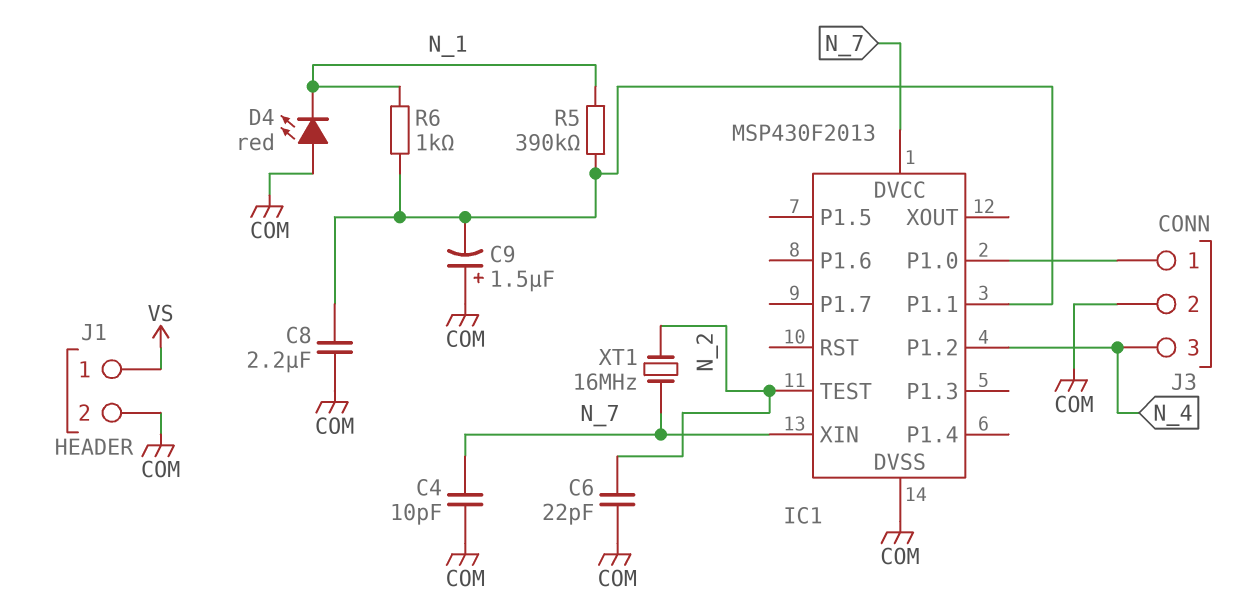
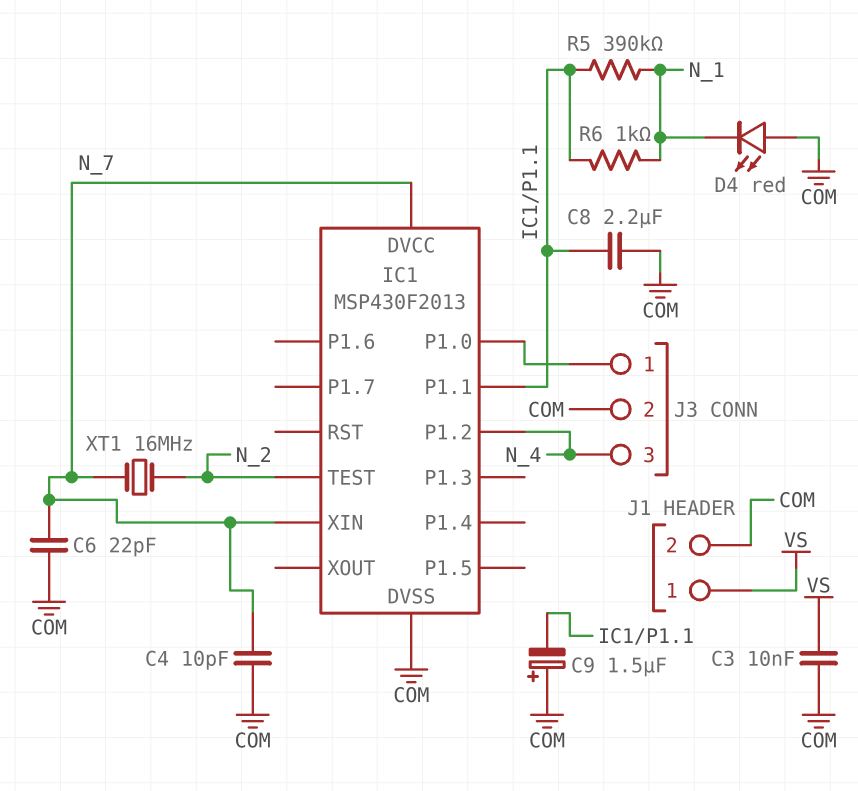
C3: none -> 10nF (COM, VS)
C6: 22pF (COM, N_2) -> 22pF (COM, N_7)

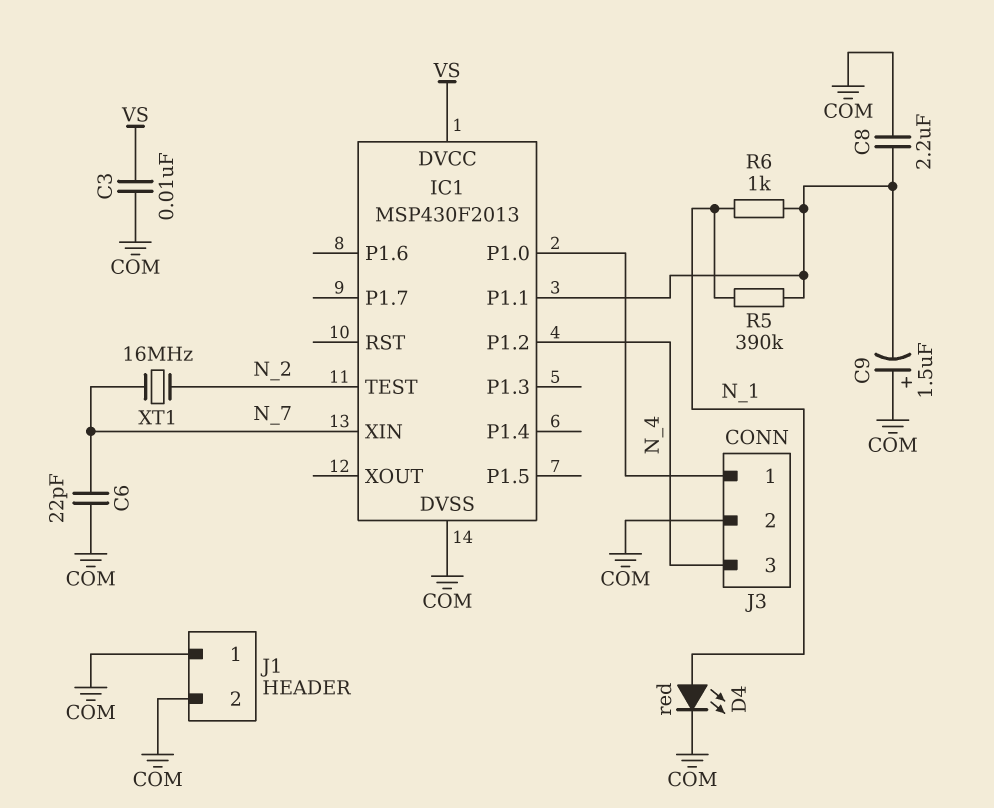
C4: 10pF (COM, N_7) -> none
D4: LED red (A COM, K N_1) -> LED red (A N_1, K COM)
IC1 pin DVCC: N_7 -> VS
J1 pin 1: VS -> COM

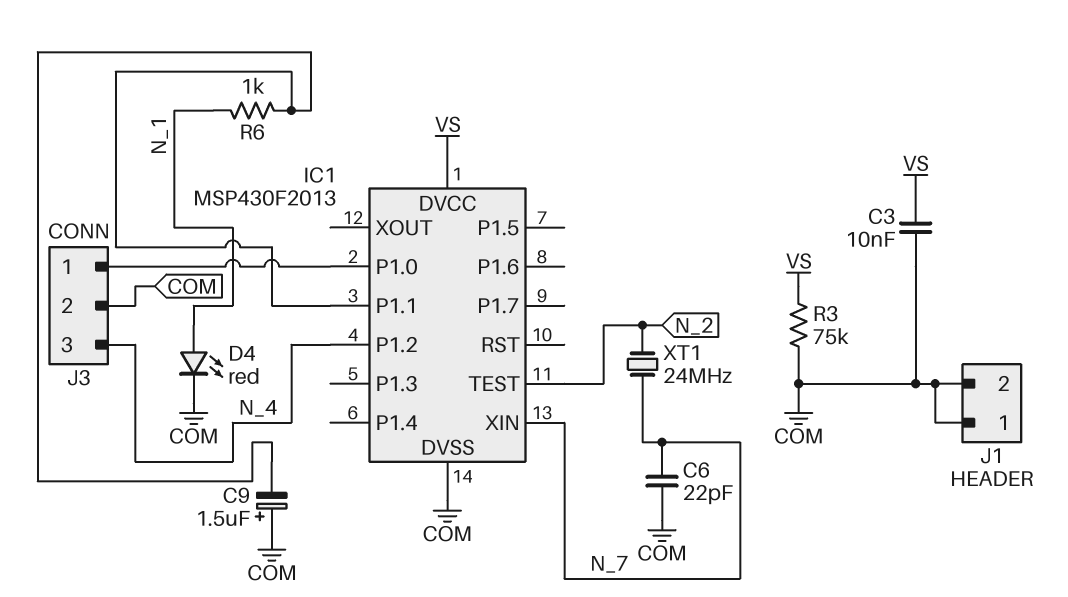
C8: 2.2uF (COM, IC1/P1.1) -> none
R3: none -> 75k (COM, VS)
R5: 390k (IC1/P1.1, N_1) -> none
XT1: 16MHz (N_2, N_7) -> 24MHz (N_2, N_7)

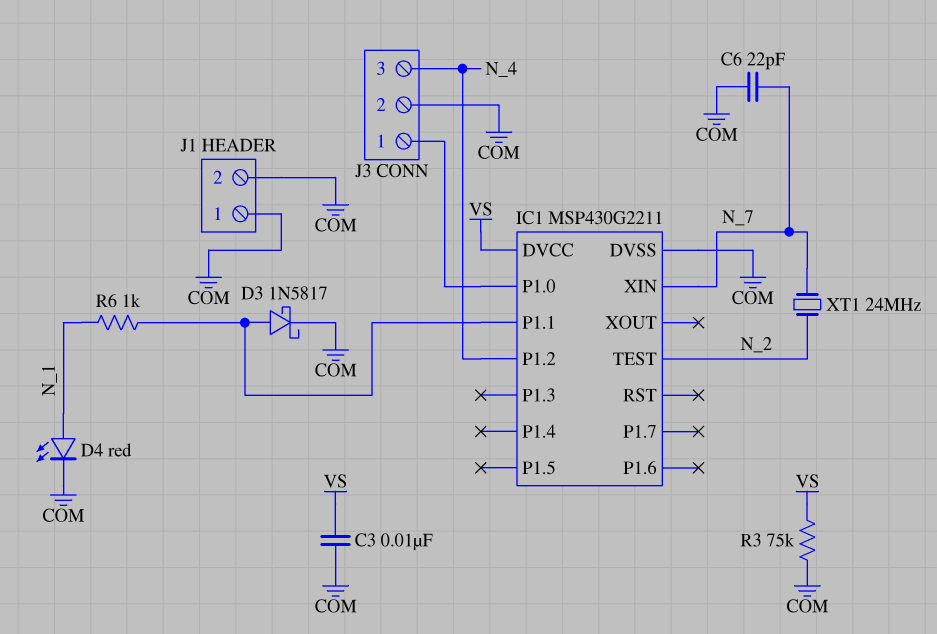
C9: 1.5uF (plus COM, minus IC1/P1.1) -> none
D3: none -> schottky 1N5817 (A IC1/P1.1, K COM)
IC1: MSP430F2013 -> MSP430G2211

